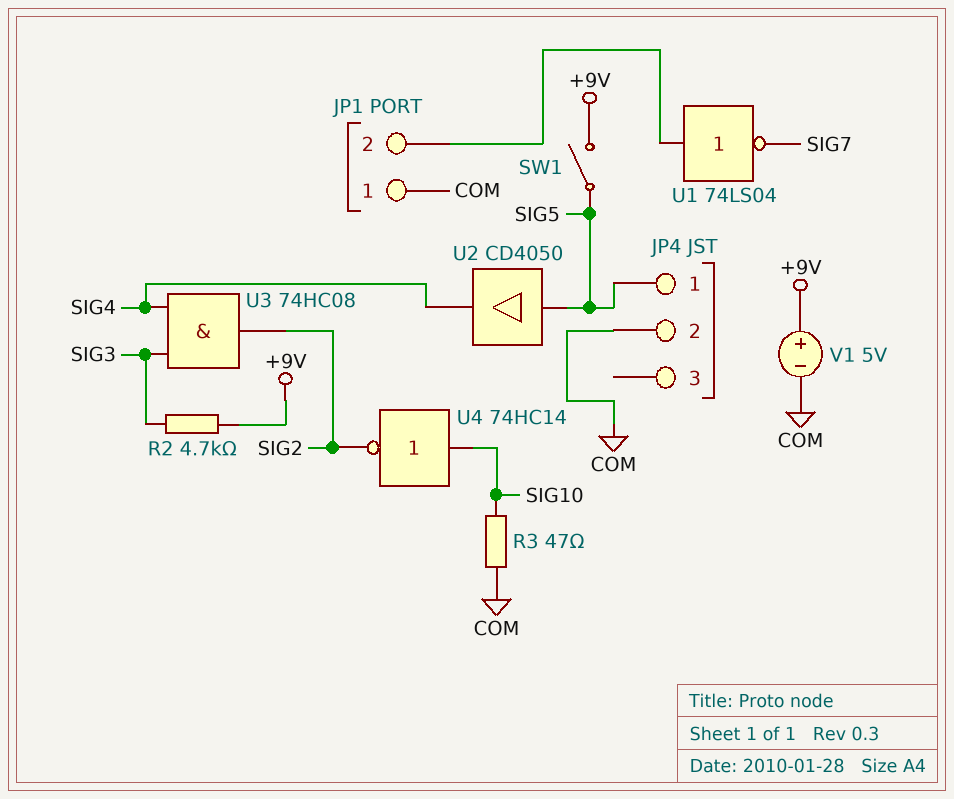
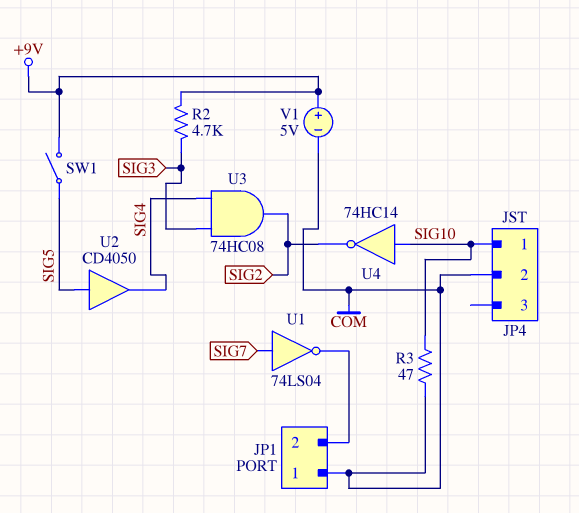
JP4 pin 1: SIG5 -> SIG10
U1: NOT 74LS04 (in JP1/2, out SIG7) -> NOT 74LS04 (in SIG7, out JP1/2)

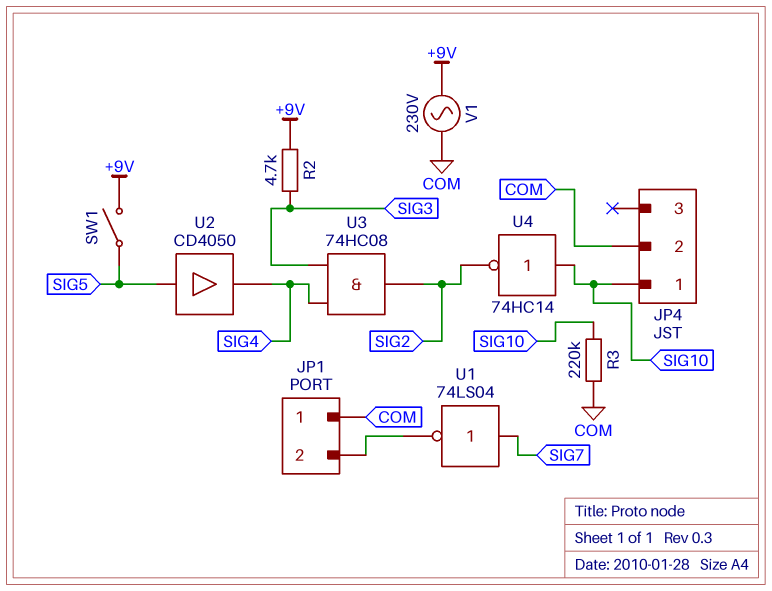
R3: 47 (COM, SIG10) -> 220k (COM, SIG10)
V1: 5V (plus +9V, minus COM) -> AC 230V (+9V, COM)

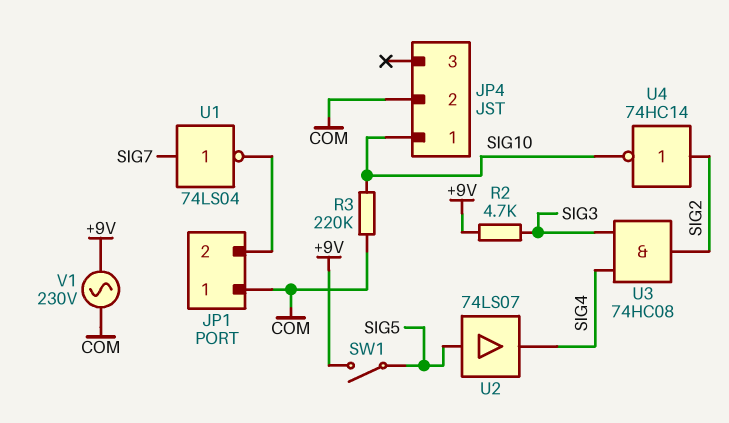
U2: buffer CD4050 (in SIG5, out SIG4) -> buffer 74LS07 (in SIG5, out SIG4)
U4: NOT 74HC14 (in SIG10, out SIG2) -> NOT 74HC14 (in SIG2, out SIG10)

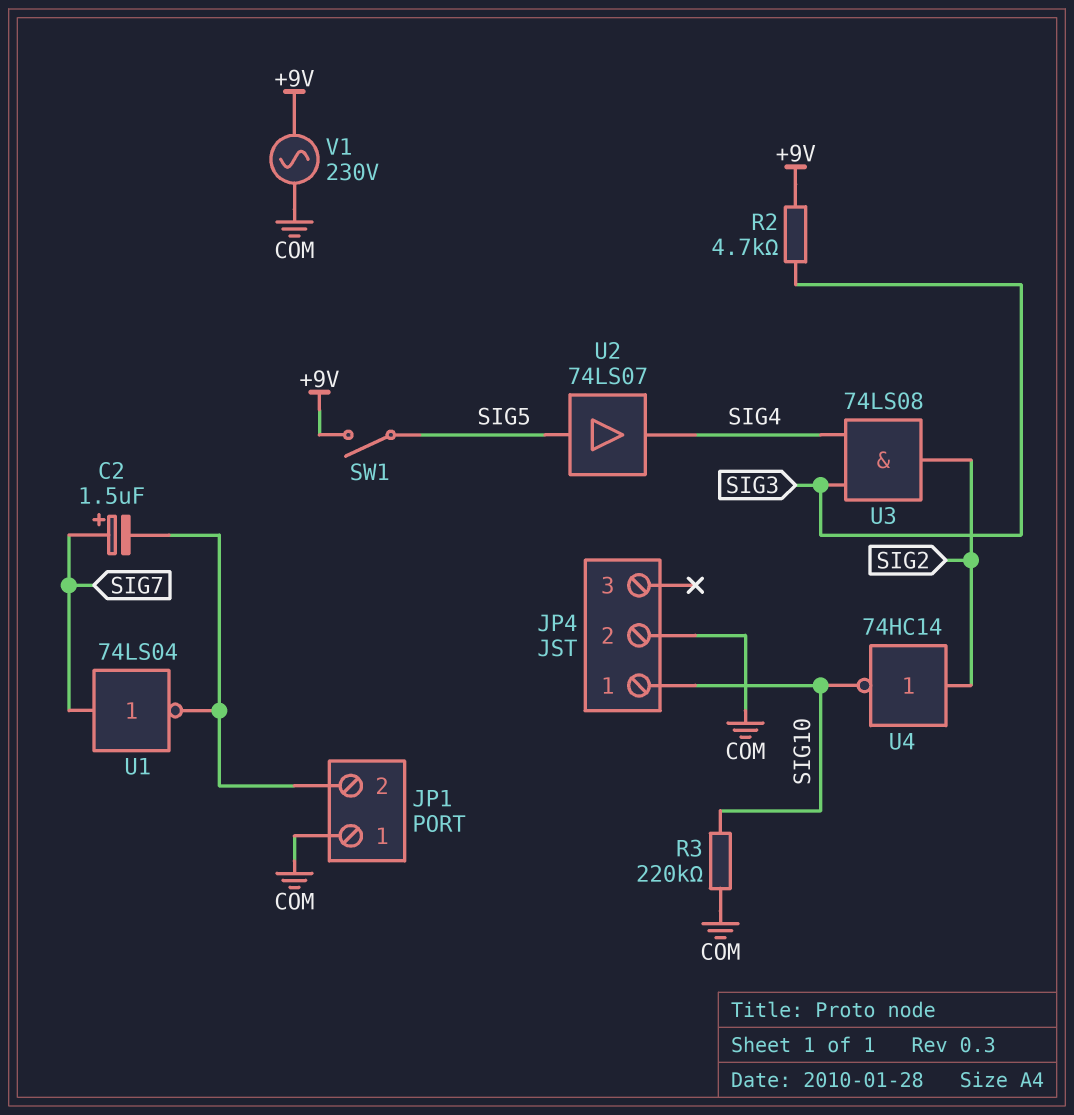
C2: none -> 1.5uF (plus SIG7, minus JP1/2)
U3: AND 74HC08 (in SIG3, in SIG4, out SIG2) -> AND 74LS08 (in SIG3, in SIG4, out SIG2)

